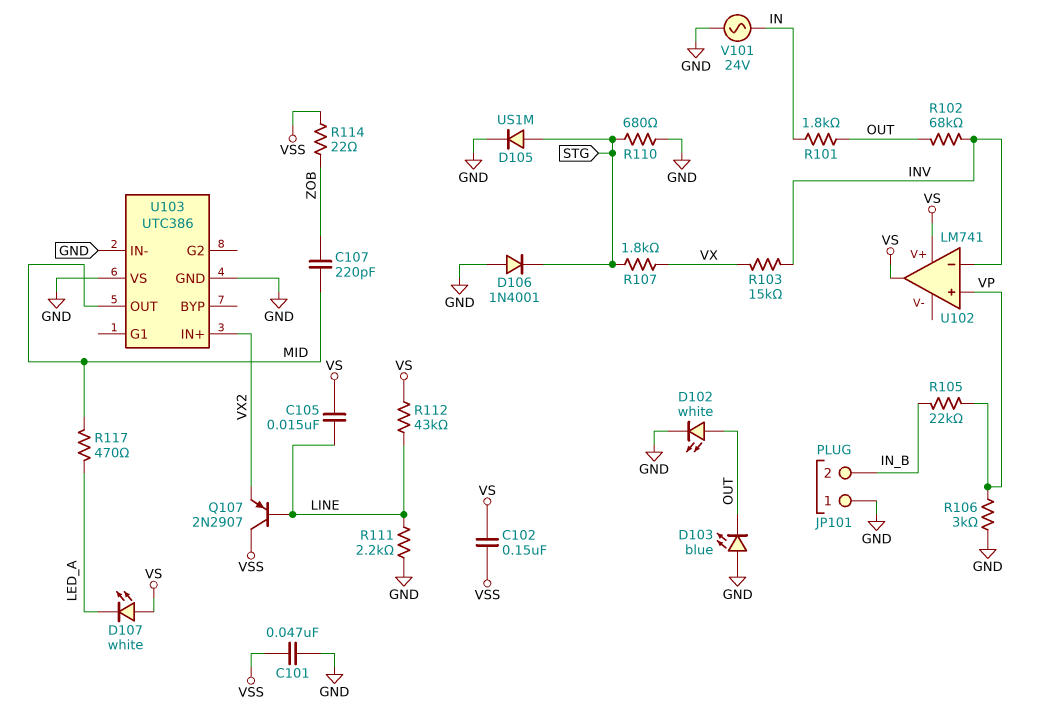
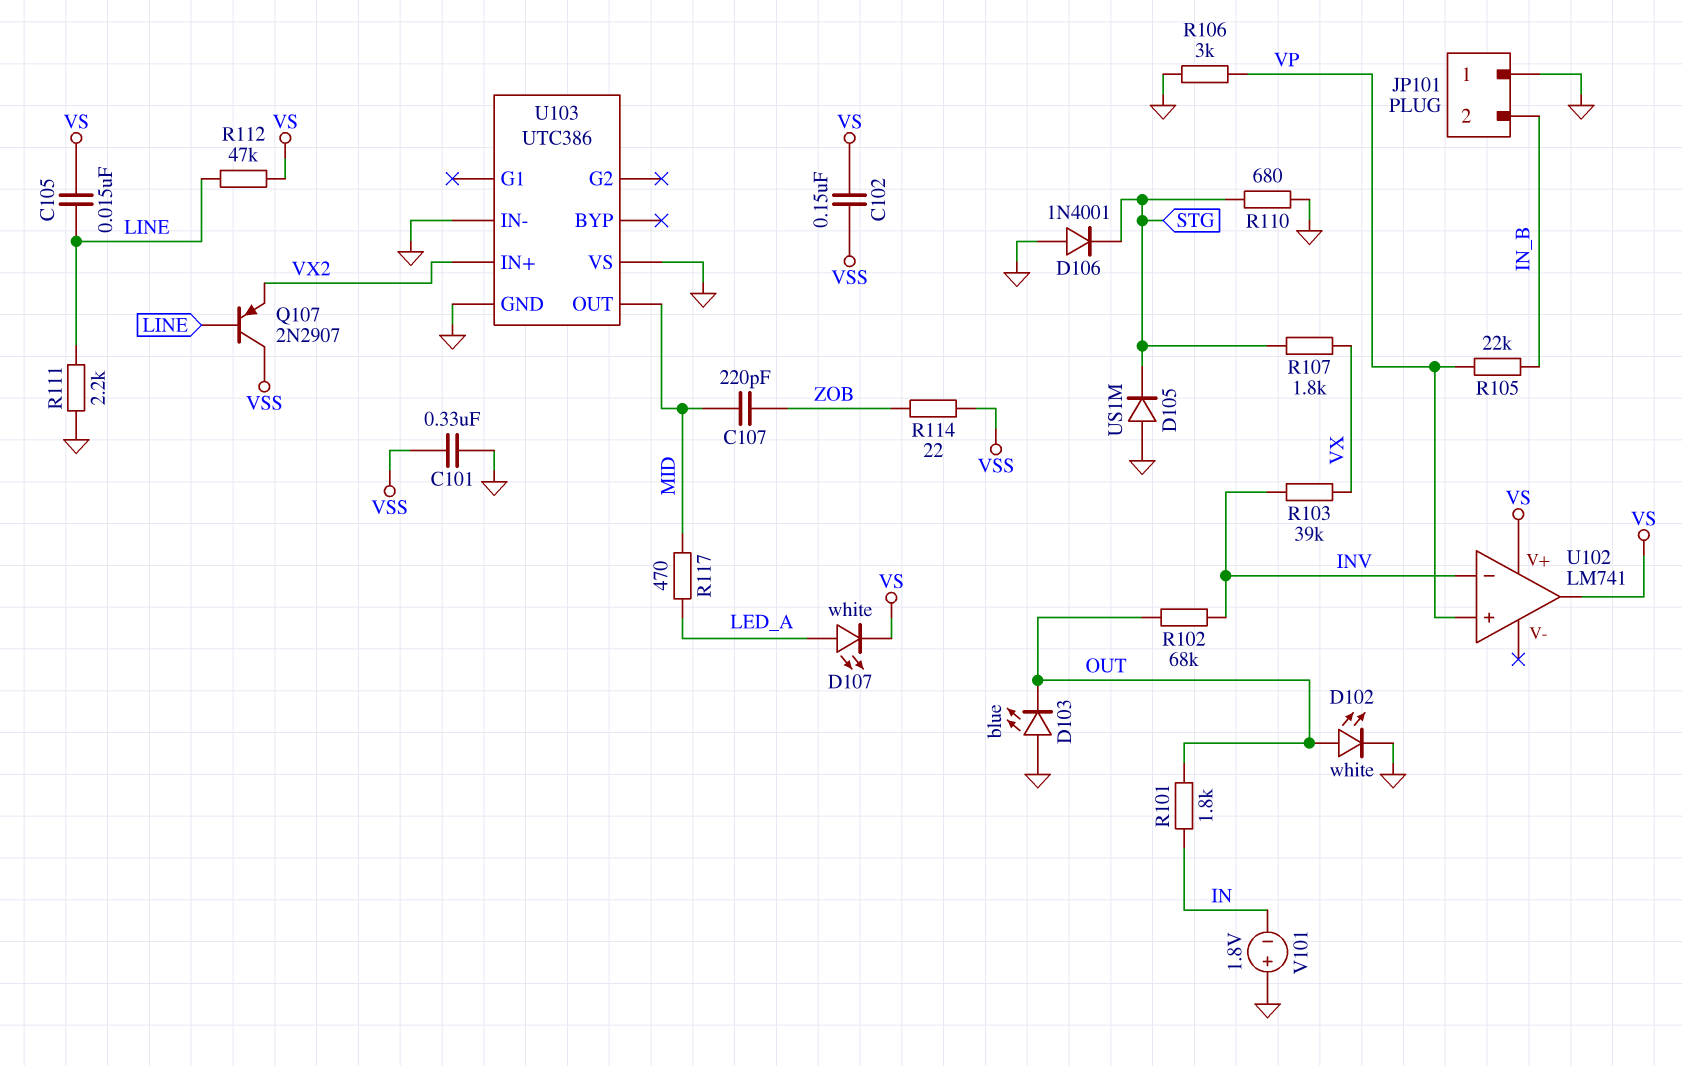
C101: 47nF (GND, VSS) -> 330nF (GND, VSS)
D105: diode US1M (A STG, K GND) -> diode US1M (A GND, K STG)
D107: LED white (A VS, K LED_A) -> LED white (A LED_A, K VS)
R103: 15k (INV, VX) -> 39k (INV, VX)
R112: 43k (LINE, VS) -> 47k (LINE, VS)
V101: AC 24V (GND, IN) -> 1.8V (plus GND, minus IN)

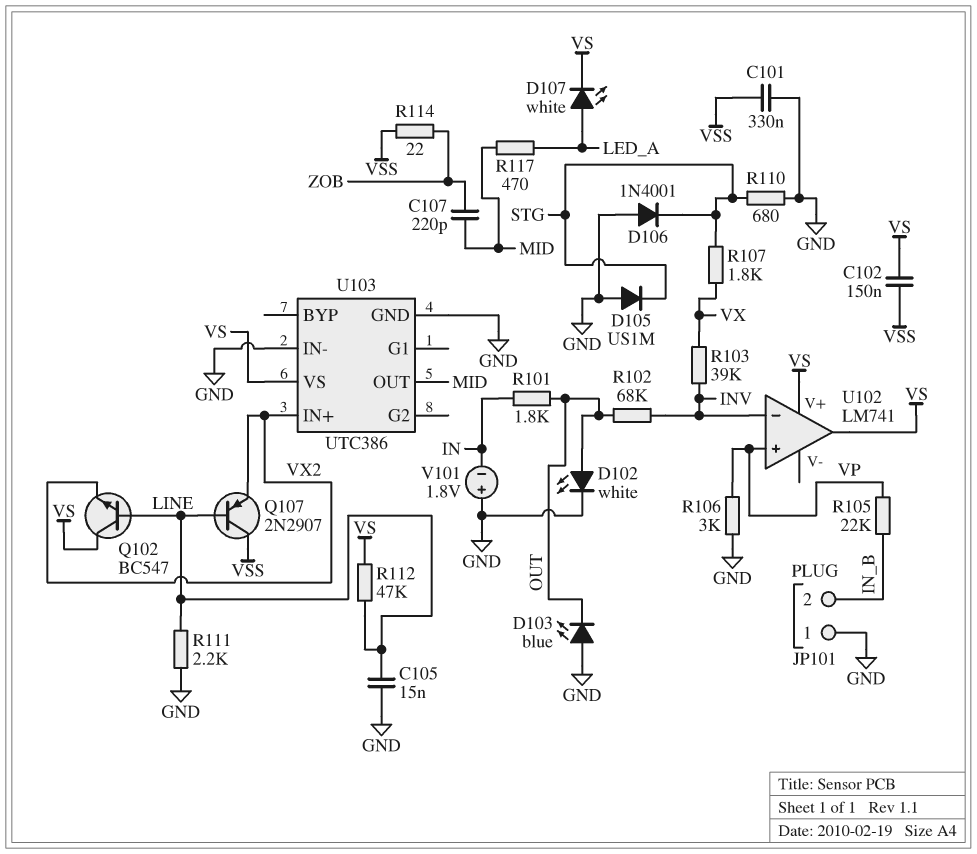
C105: 15nF (LINE, VS) -> 15nF (GND, LINE)
Q102: none -> NPN BC547 (B LINE, C VS, E VX2)
U103 pin VS: GND -> VS

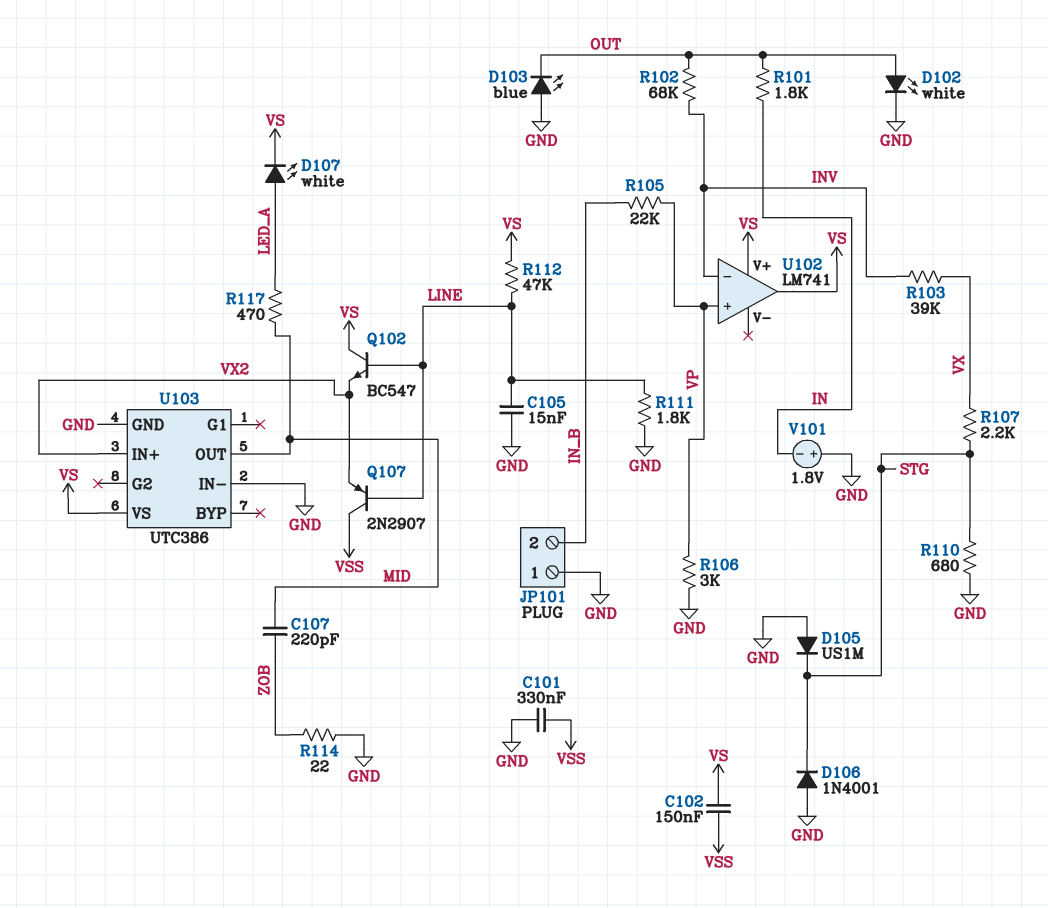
R107: 1.8k (STG, VX) -> 2.2k (STG, VX)
R111: 2.2k (GND, LINE) -> 1.8k (GND, LINE)
R114: 22 (VSS, ZOB) -> 22 (GND, ZOB)

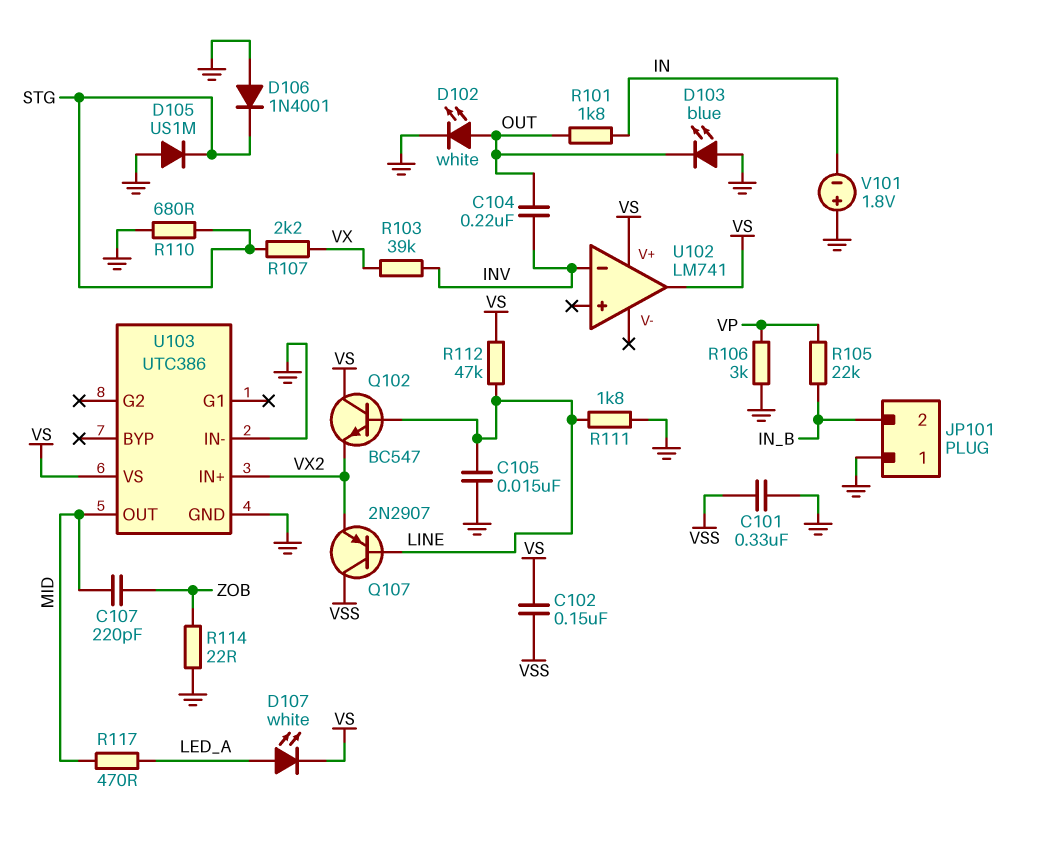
C104: none -> 220nF (INV, OUT)
R102: 68k (INV, OUT) -> none
U102 pin in+: VP -> none

